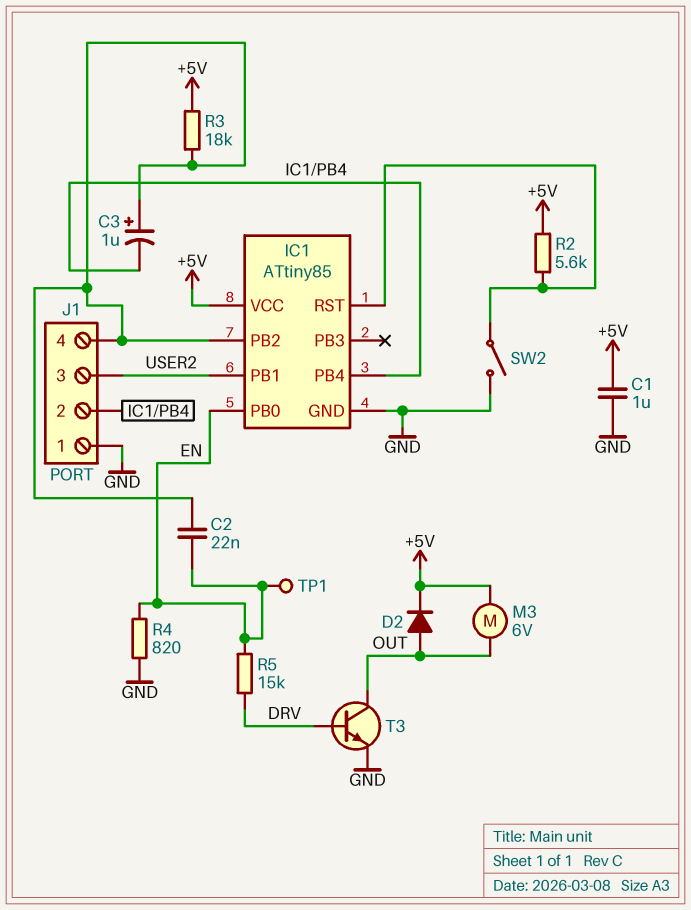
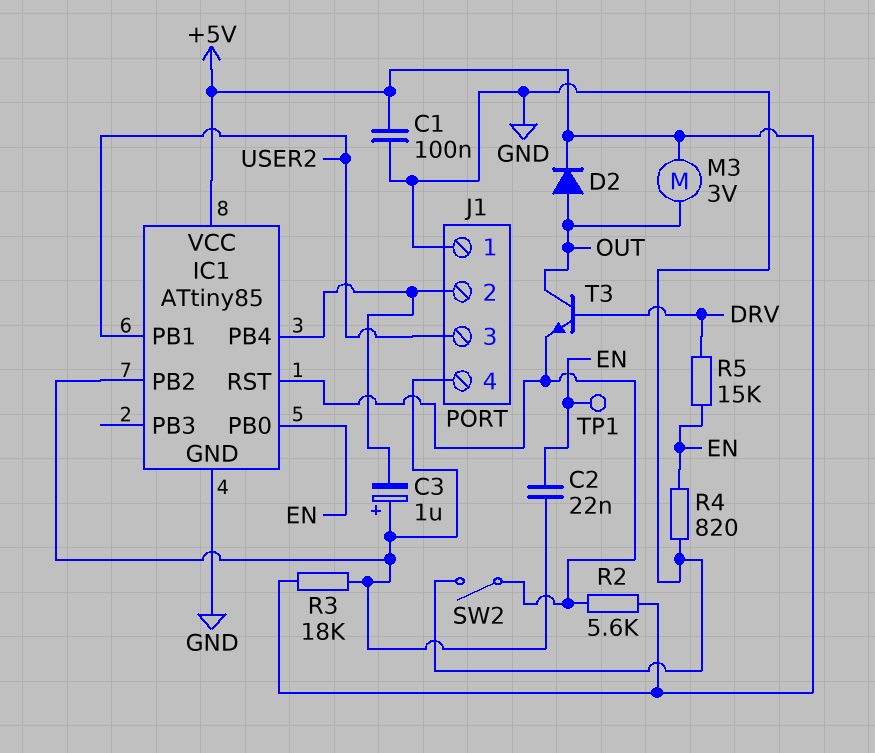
C1: 1uF (+5V, GND) -> 100nF (+5V, GND)
M3: motor 6V (+5V, OUT) -> motor 3V (+5V, OUT)
T3: NPN (B DRV, C OUT, E GND) -> NPN (B DRV, C OUT, E IC1/RST)

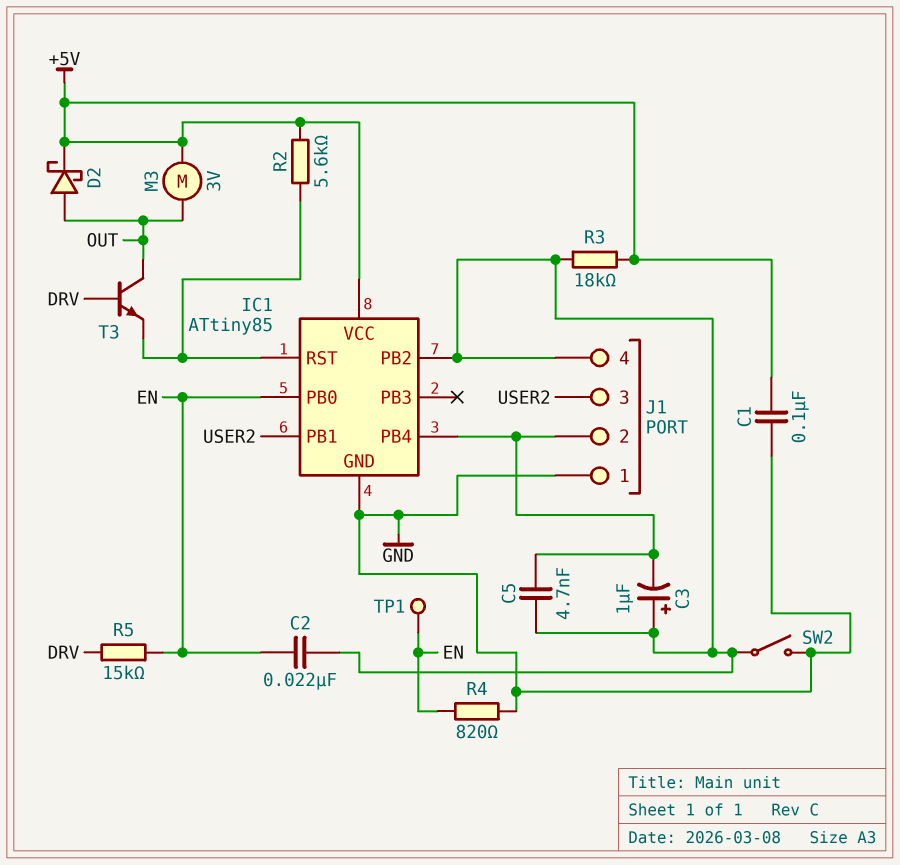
C5: none -> 4.7nF (IC1/PB2, IC1/PB4)
D2: diode (A OUT, K +5V) -> schottky (A OUT, K +5V)
SW2: switch (GND, IC1/RST) -> switch (GND, IC1/PB2)

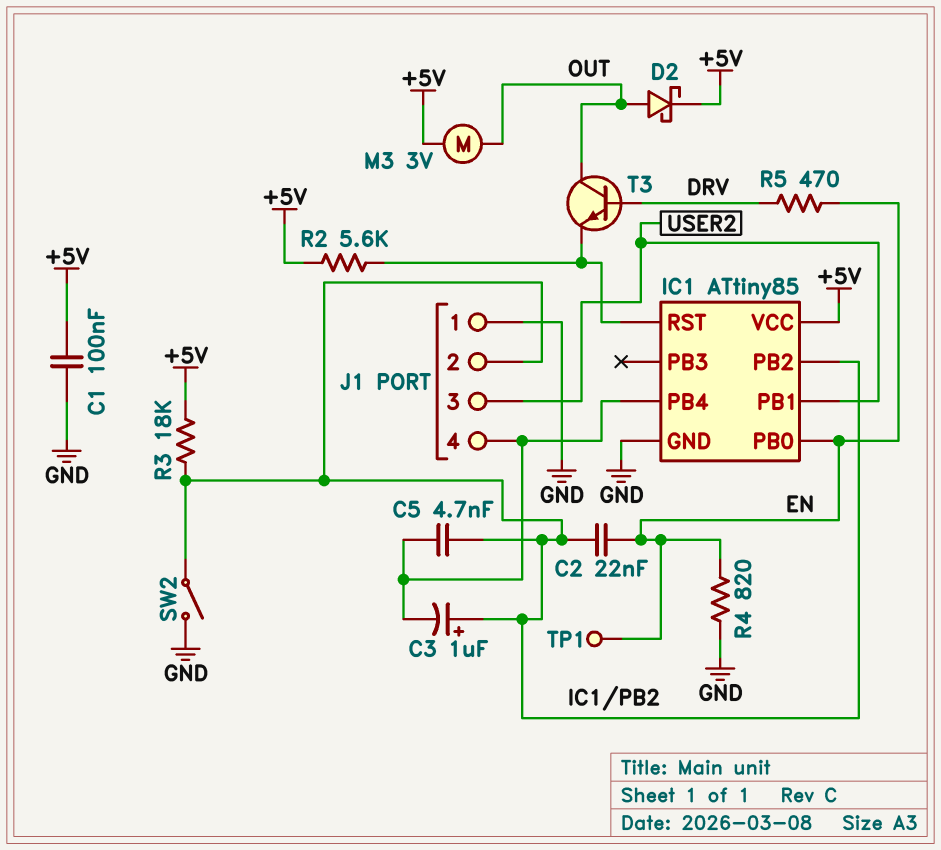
J1 pin 2: IC1/PB4 -> IC1/PB2
J1 pin 4: IC1/PB2 -> IC1/PB4
R5: 15k (DRV, EN) -> 470 (DRV, EN)

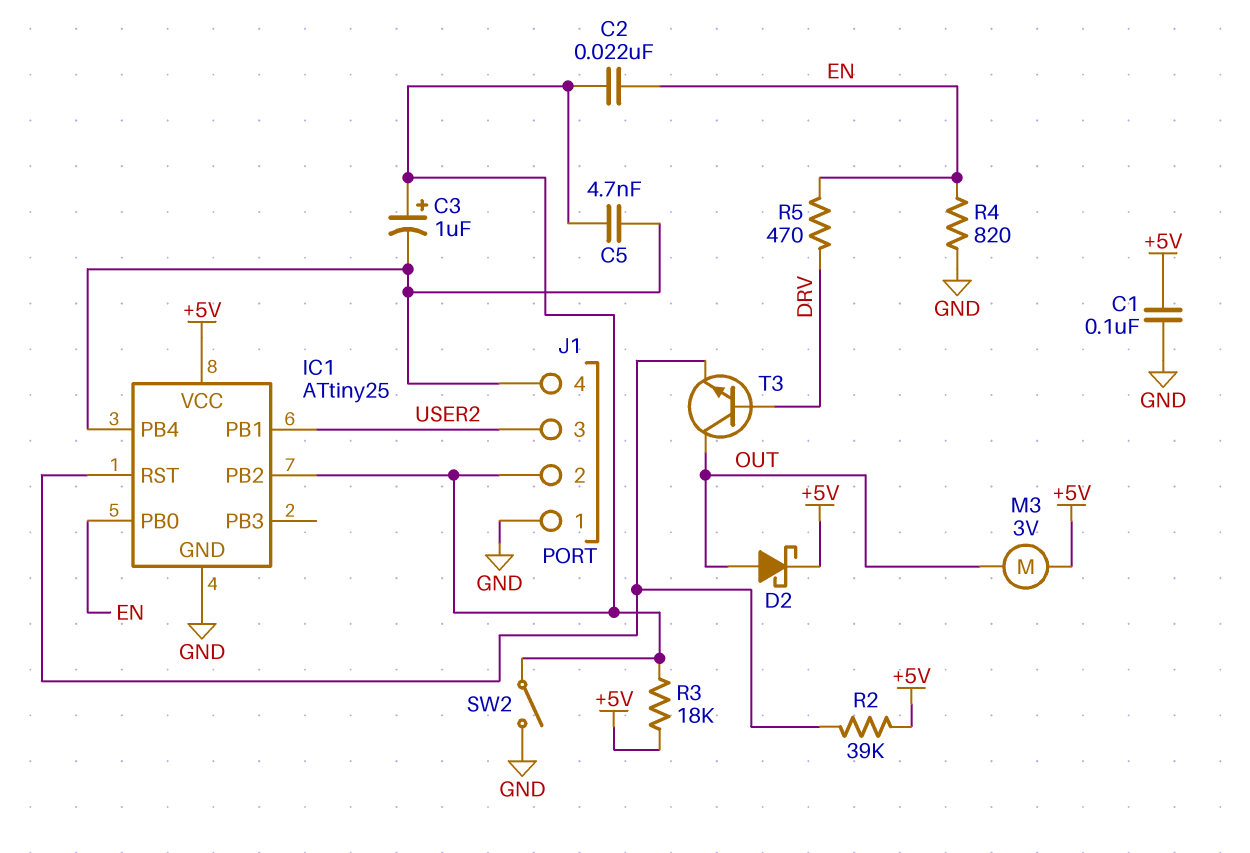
IC1: ATtiny85 -> ATtiny25
R2: 5.6k (+5V, IC1/RST) -> 39k (+5V, IC1/RST)
TP1: test point (EN) -> none

